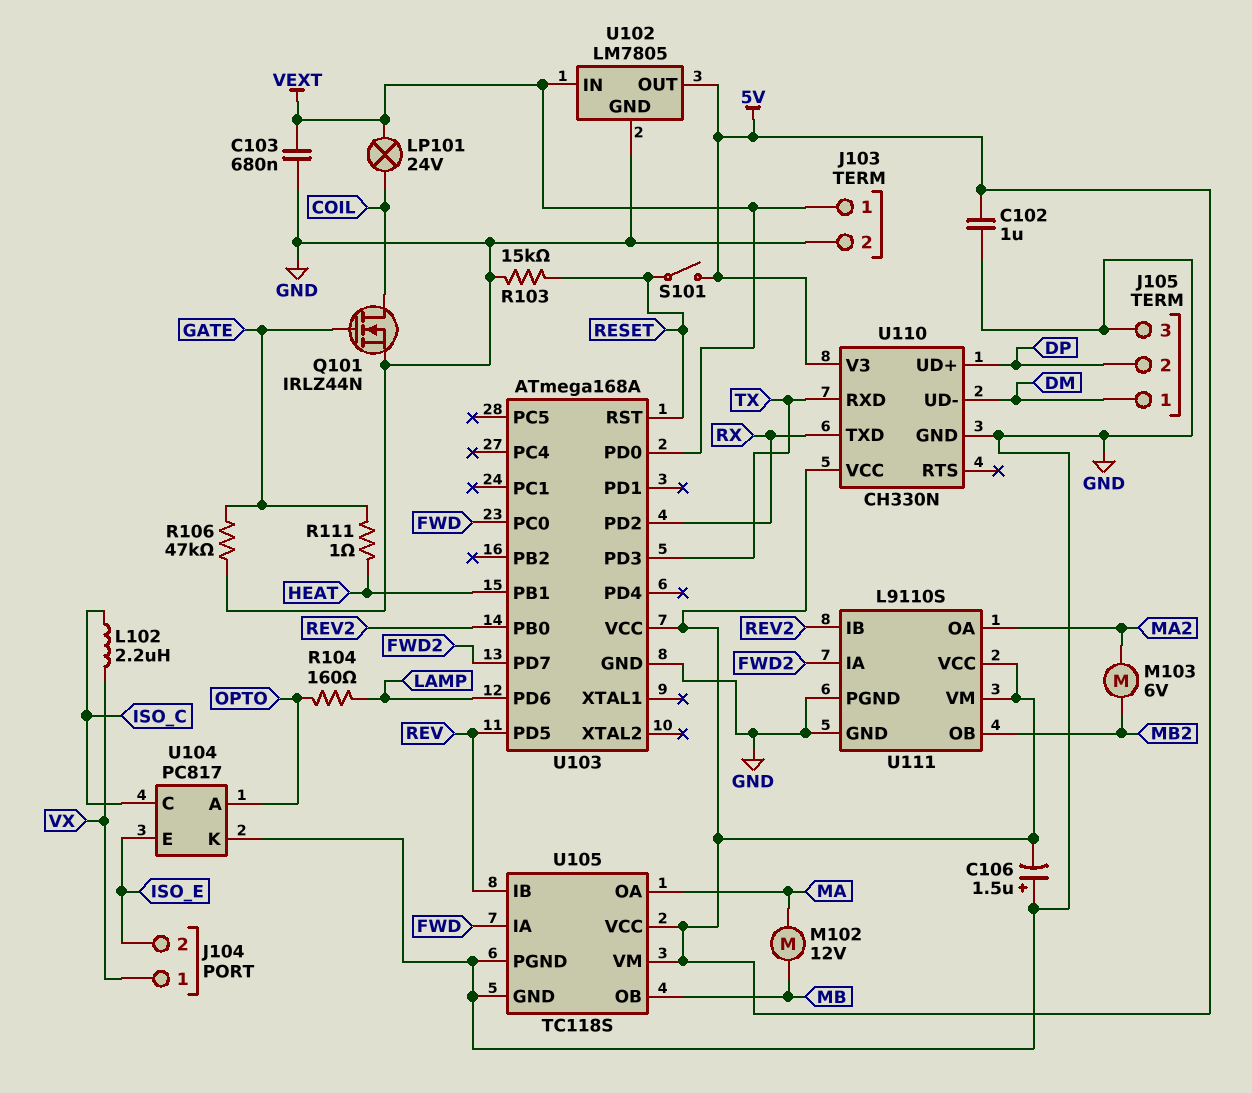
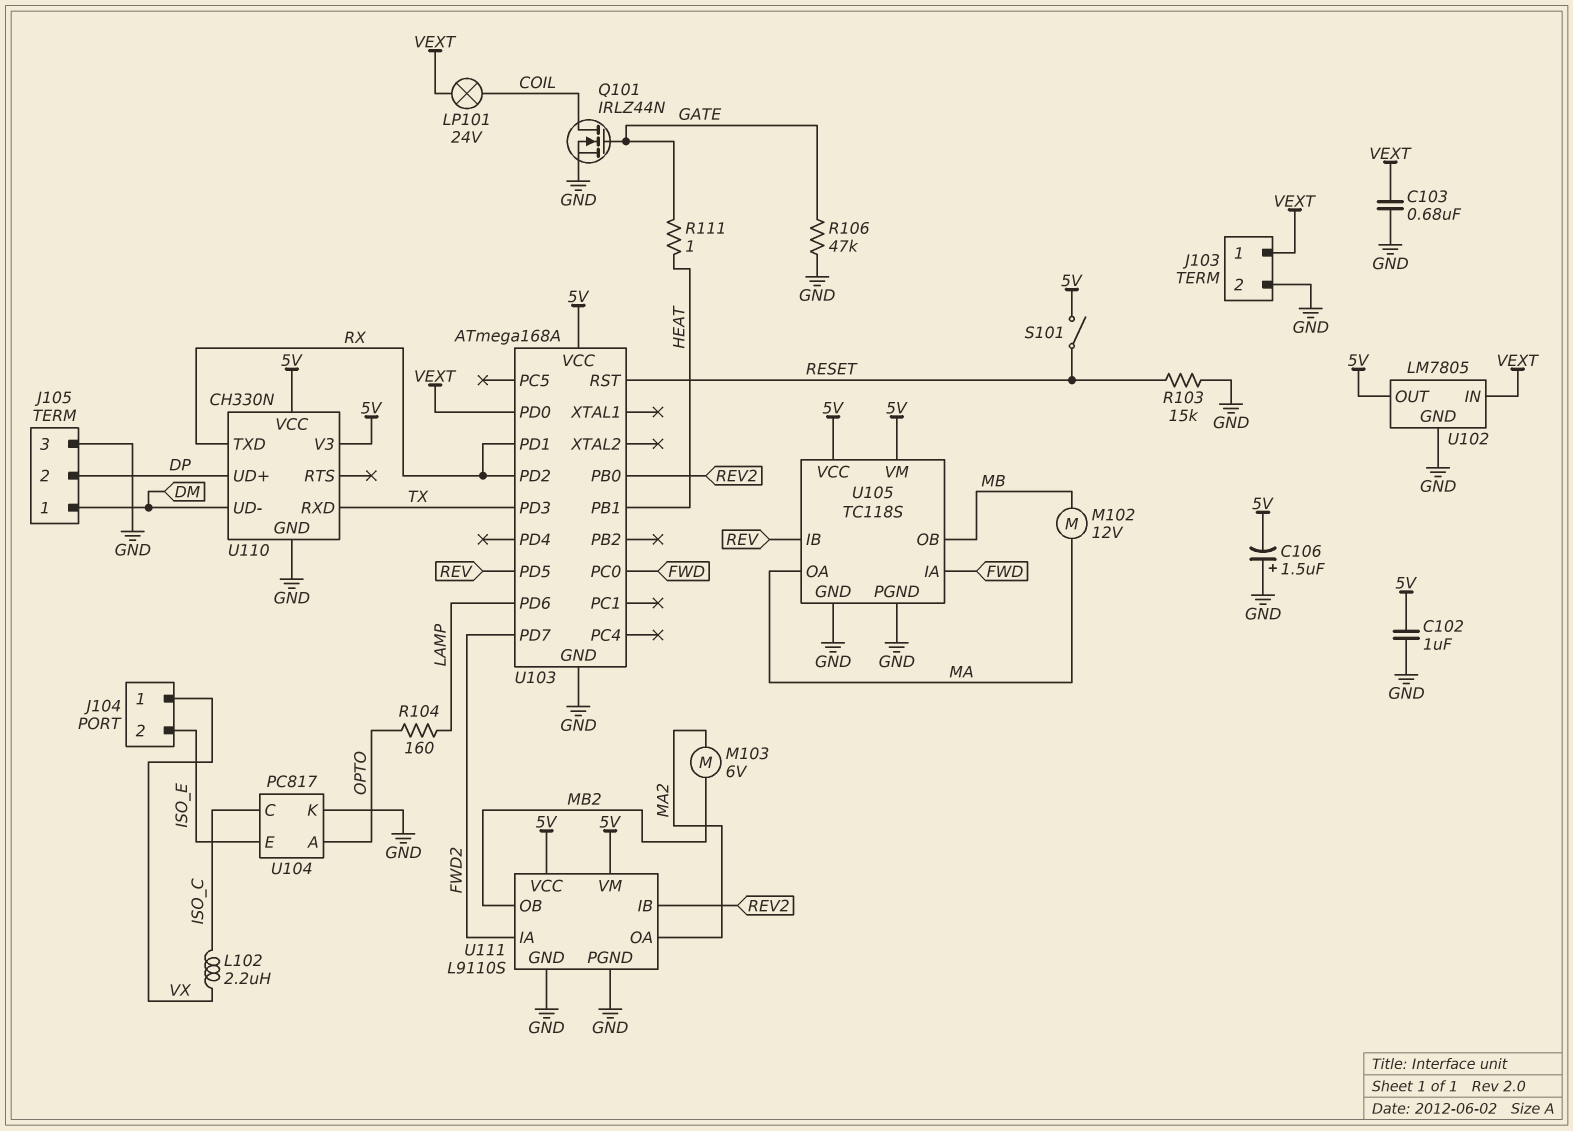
U103 pin PD1: none -> RX

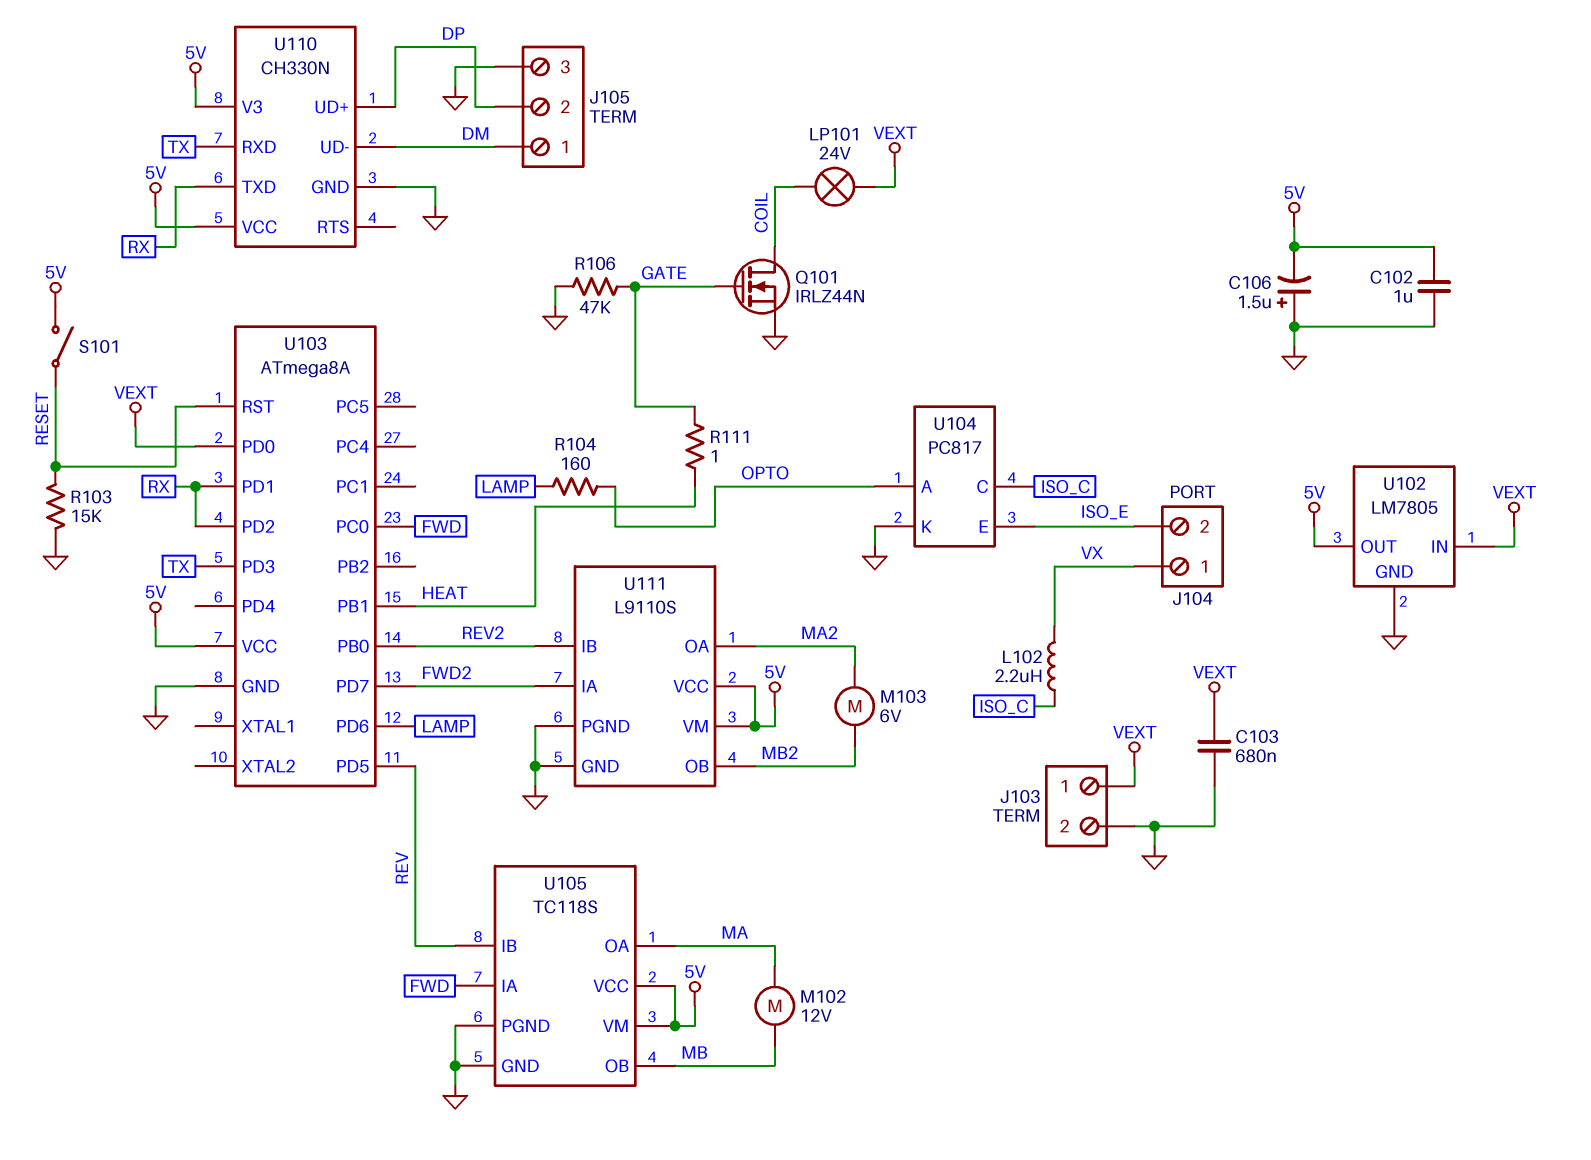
U103: ATmega168A -> ATmega8A

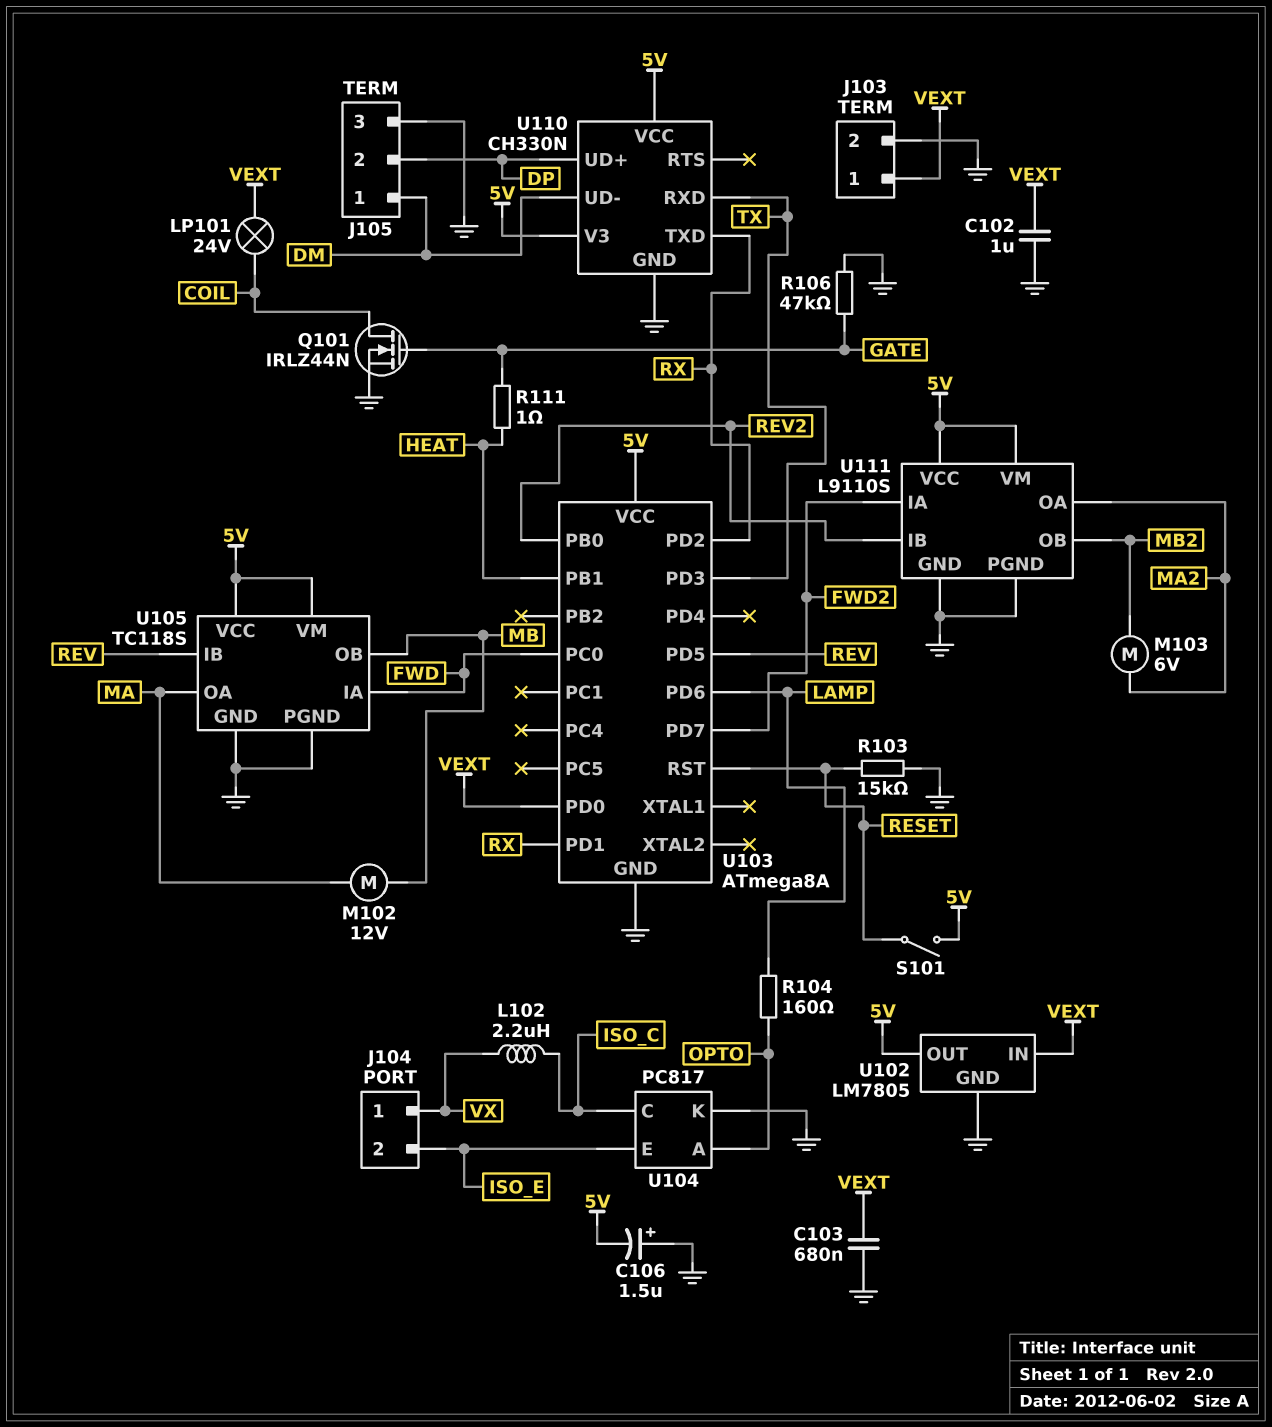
C102: 1uF (5V, GND) -> 1uF (GND, VEXT)

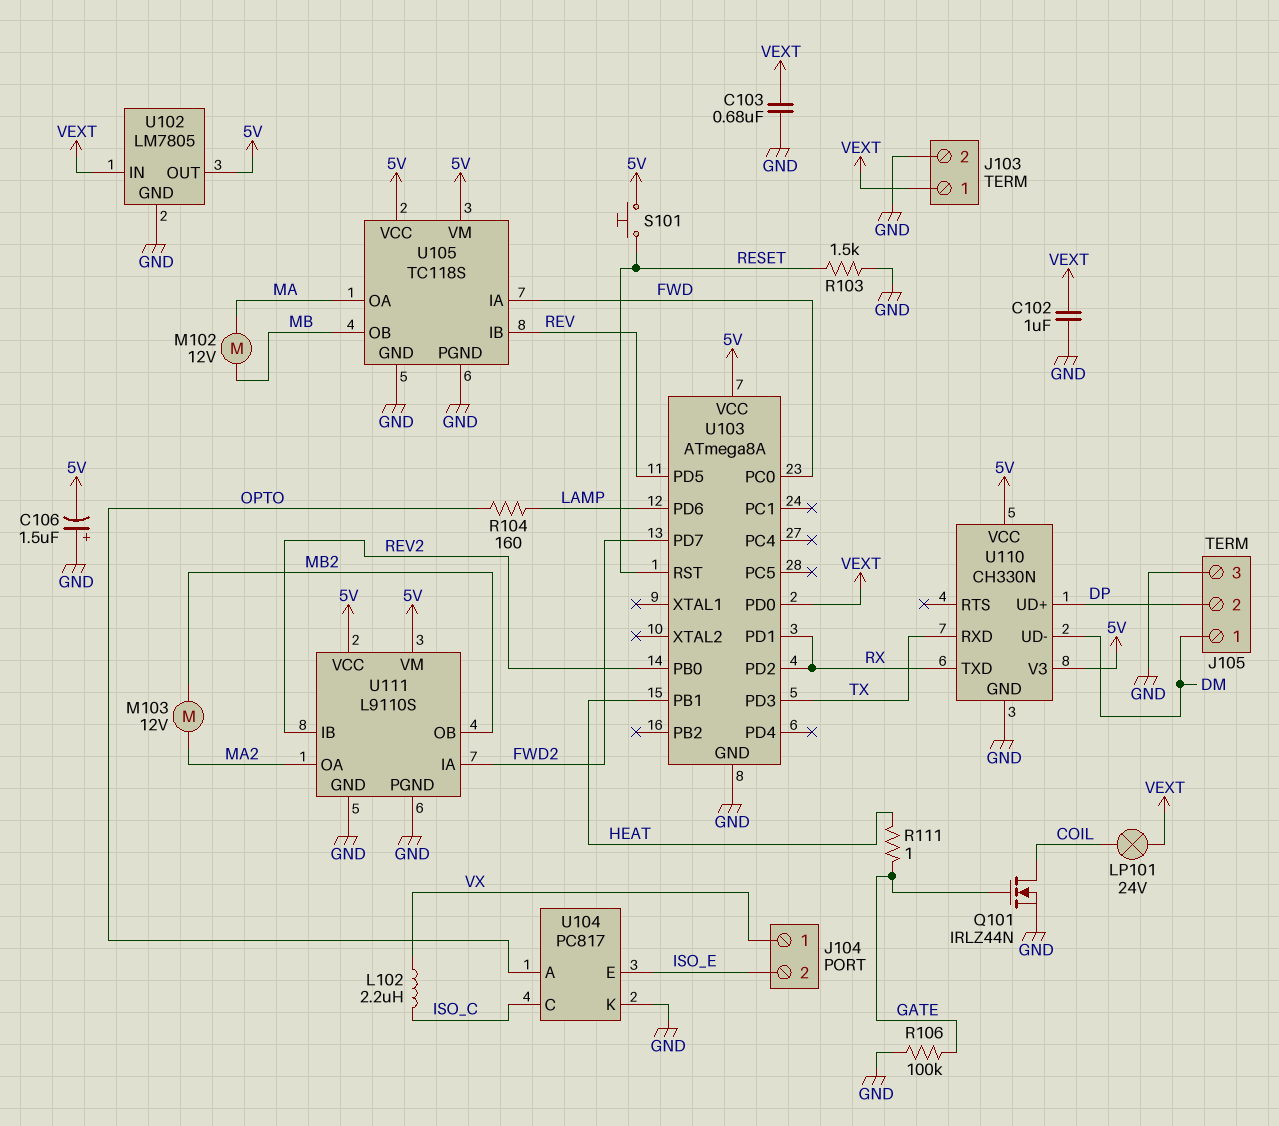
M103: motor 6V (MA2, MB2) -> motor 12V (MA2, MB2)
R103: 15k (GND, RESET) -> 1.5k (GND, RESET)
R106: 47k (GATE, GND) -> 100k (GATE, GND)
S101: switch (5V, RESET) -> button (5V, RESET)

